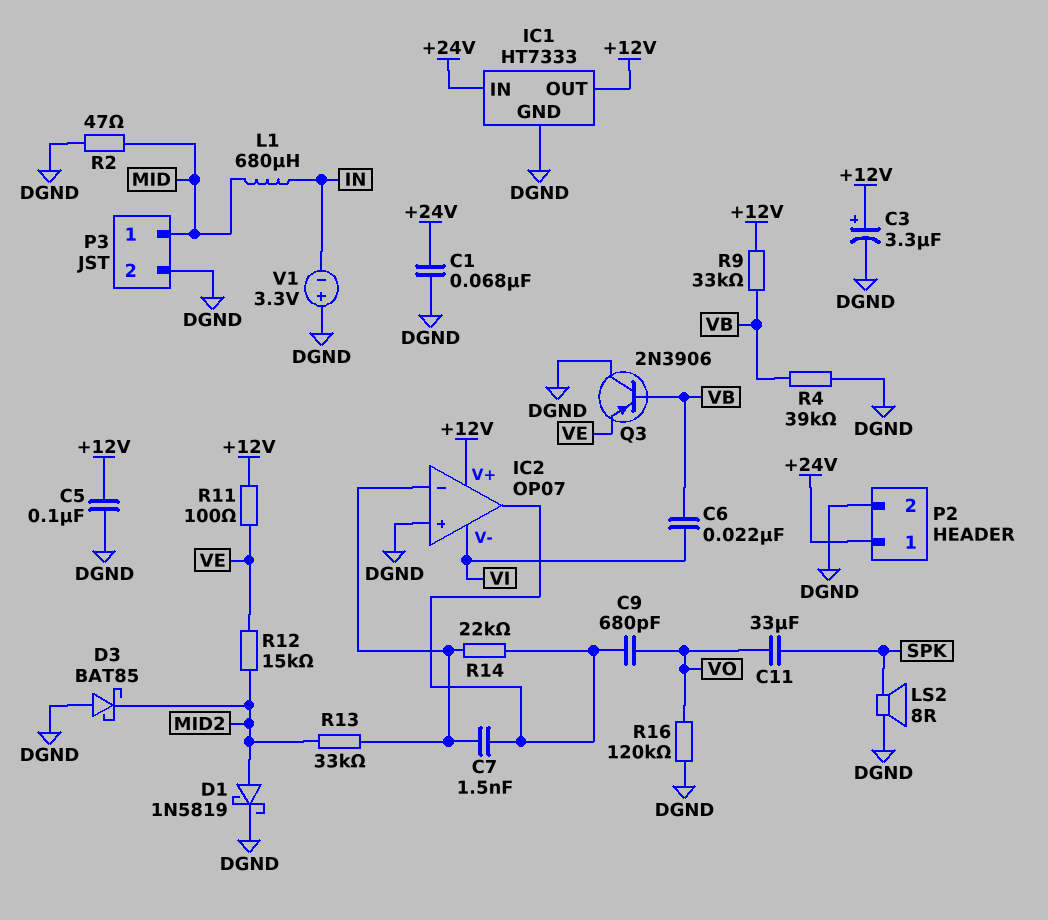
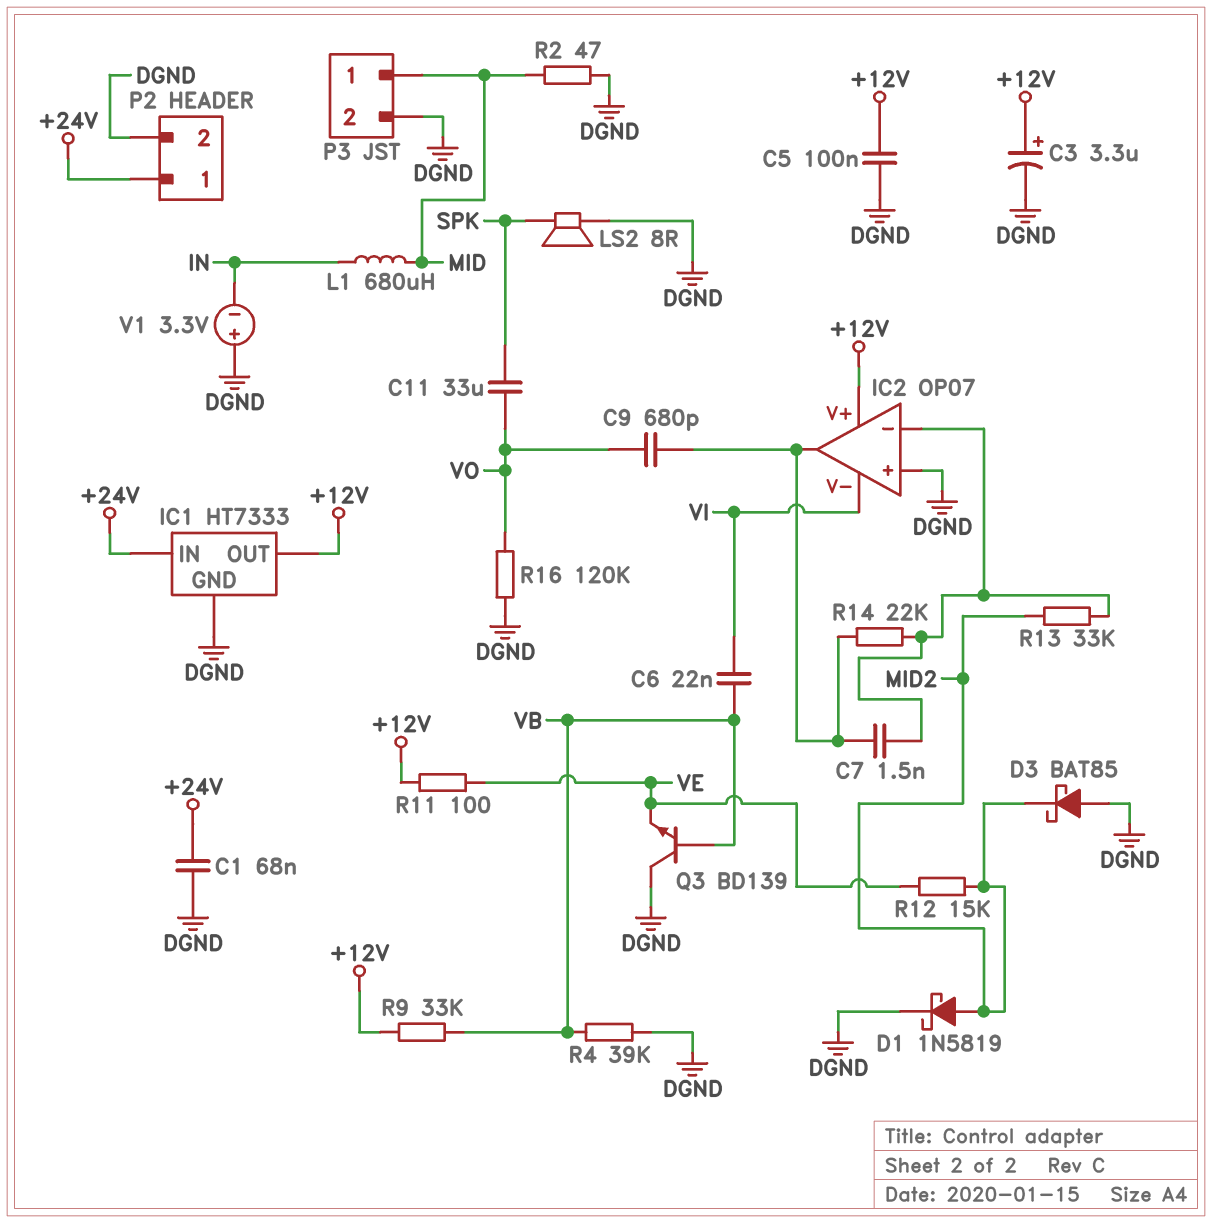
Q3: PNP 2N3906 (B VB, C DGND, E VE) -> NPN BD139 (B VB, C DGND, E VE)

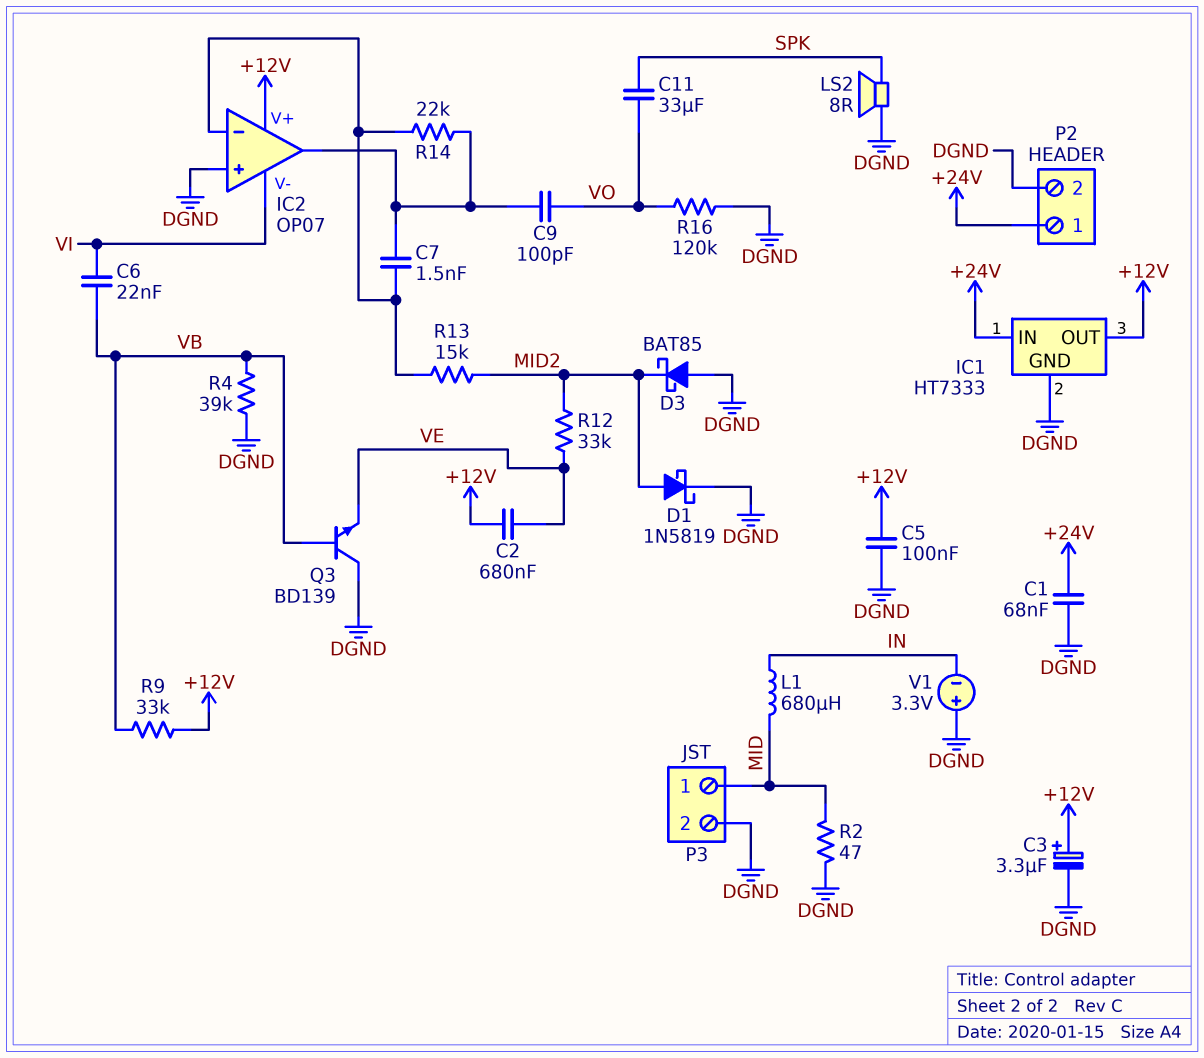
C2: none -> 680nF (+12V, VE)
C9: 680pF (IC2/out, VO) -> 100pF (IC2/out, VO)
R11: 100 (+12V, VE) -> none
R12: 15k (MID2, VE) -> 33k (MID2, VE)
R13: 33k (IC2/in-, MID2) -> 15k (IC2/in-, MID2)

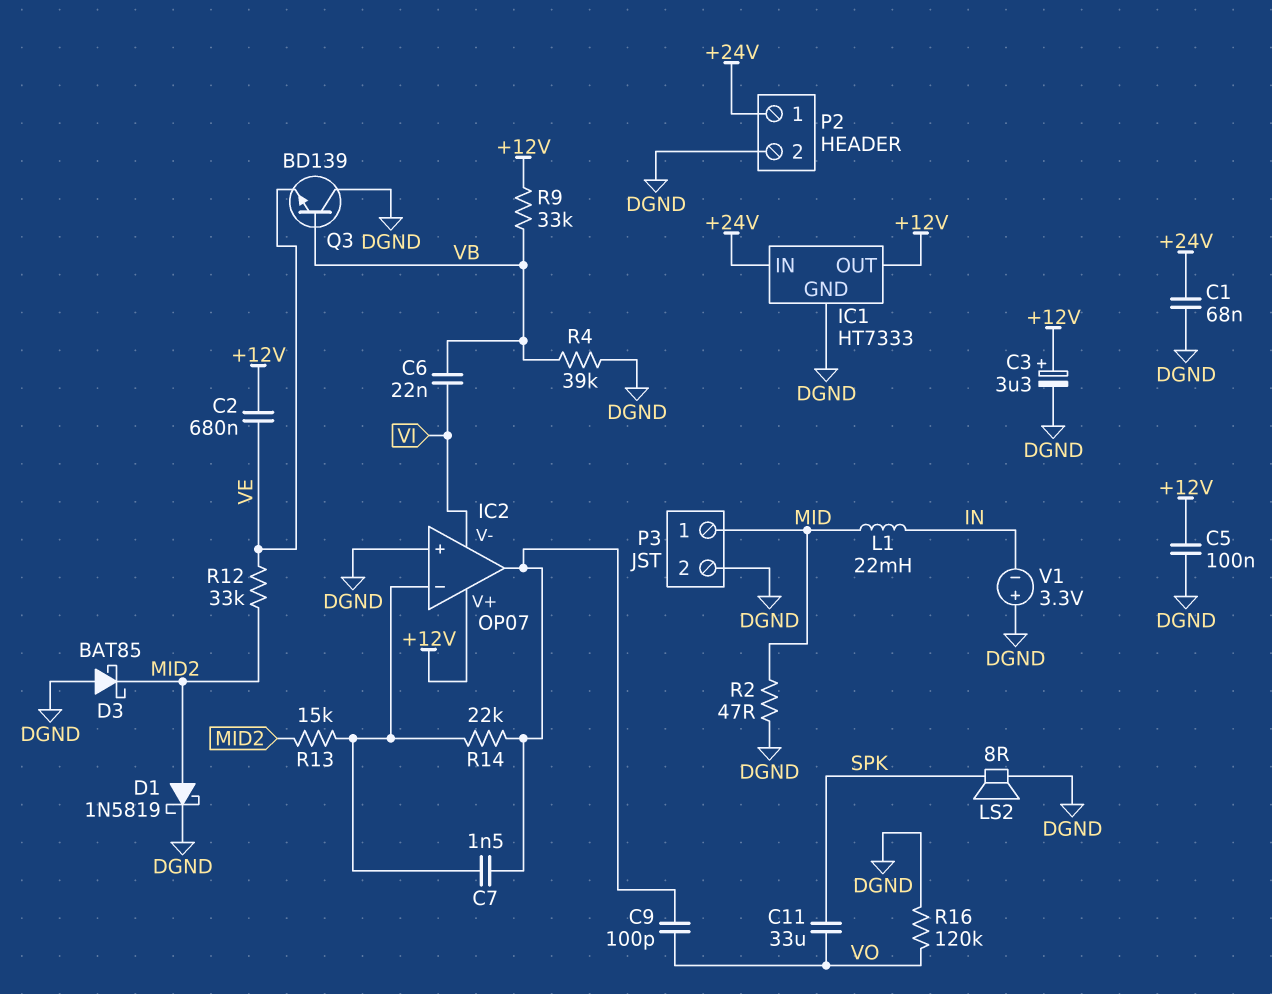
L1: 680uH (IN, MID) -> 22mH (IN, MID)

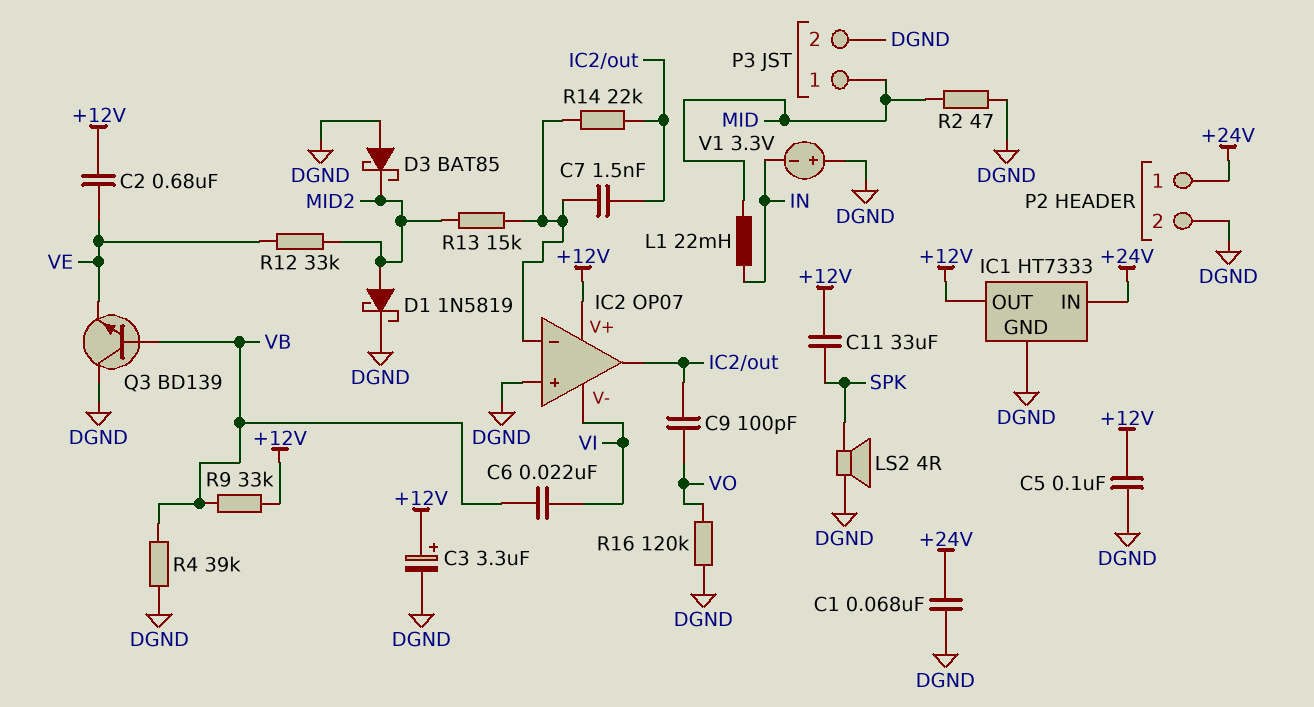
C11: 33uF (SPK, VO) -> 33uF (+12V, SPK)
LS2: speaker 8R (DGND, SPK) -> speaker 4R (DGND, SPK)

